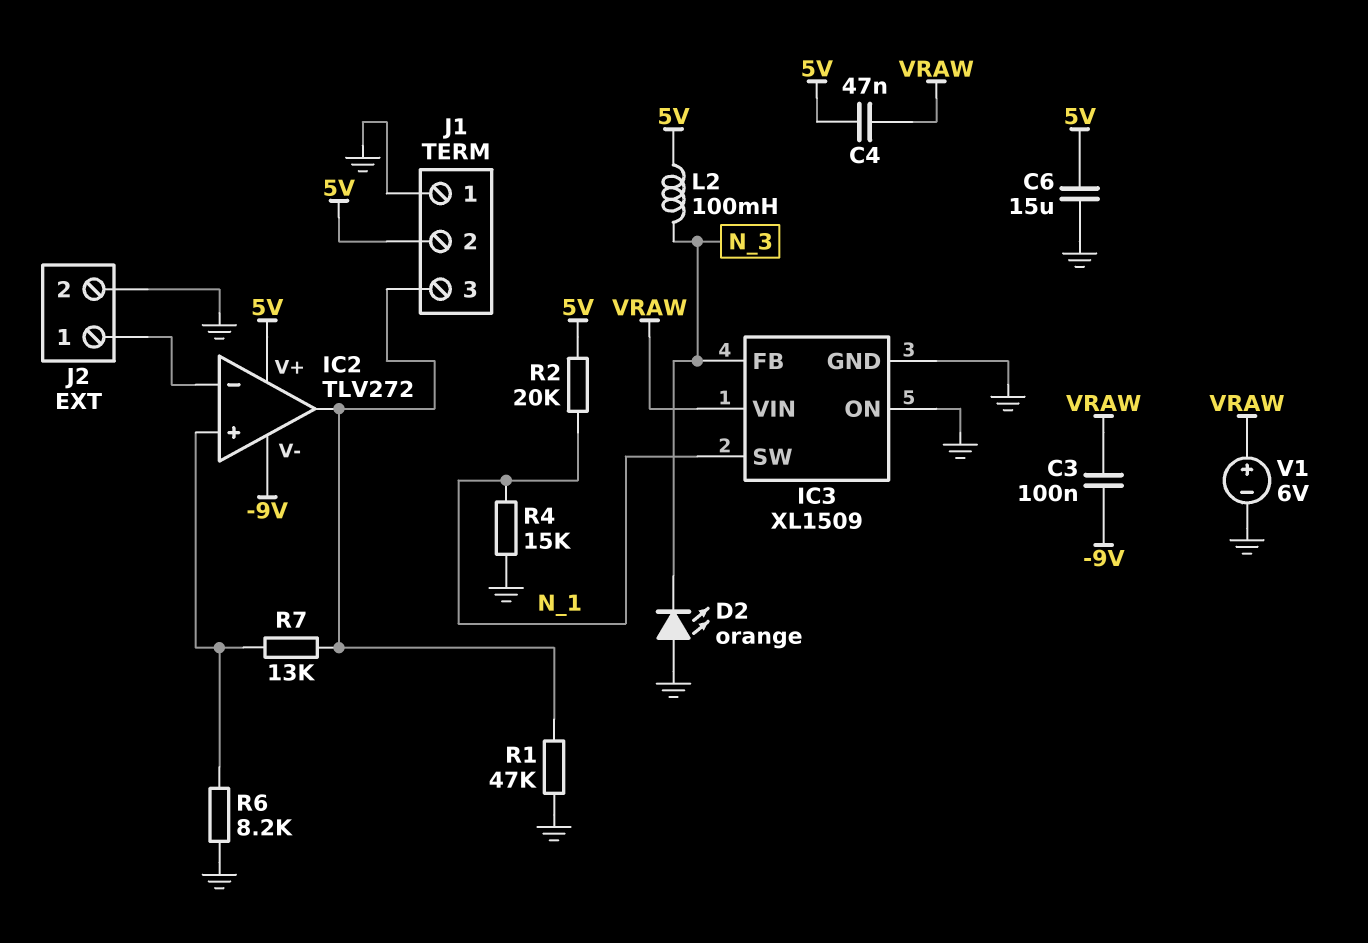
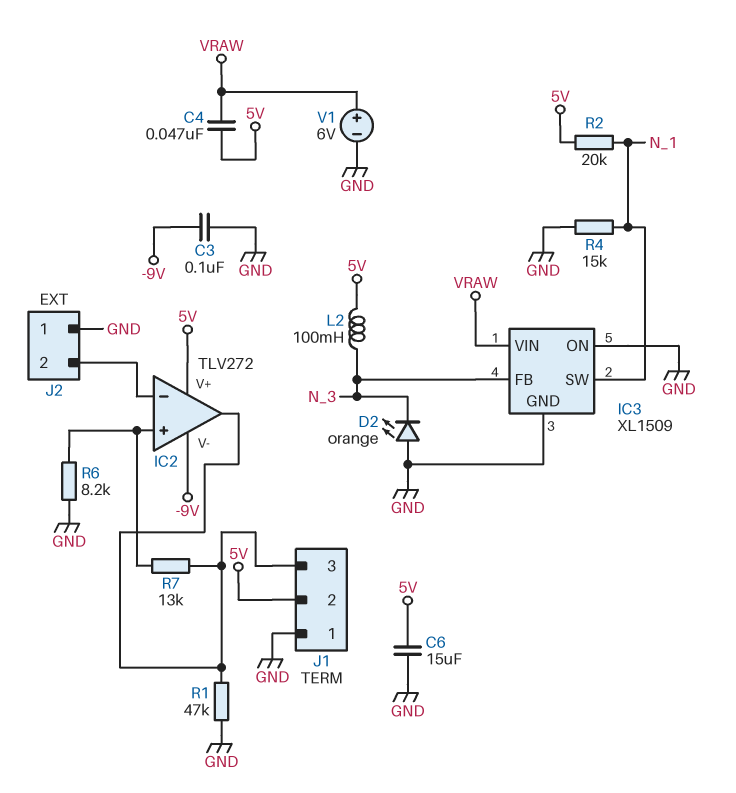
C3: 100nF (-9V, VRAW) -> 100nF (-9V, GND)
J2 pin 1: IC2/in- -> GND
J2 pin 2: GND -> IC2/in-

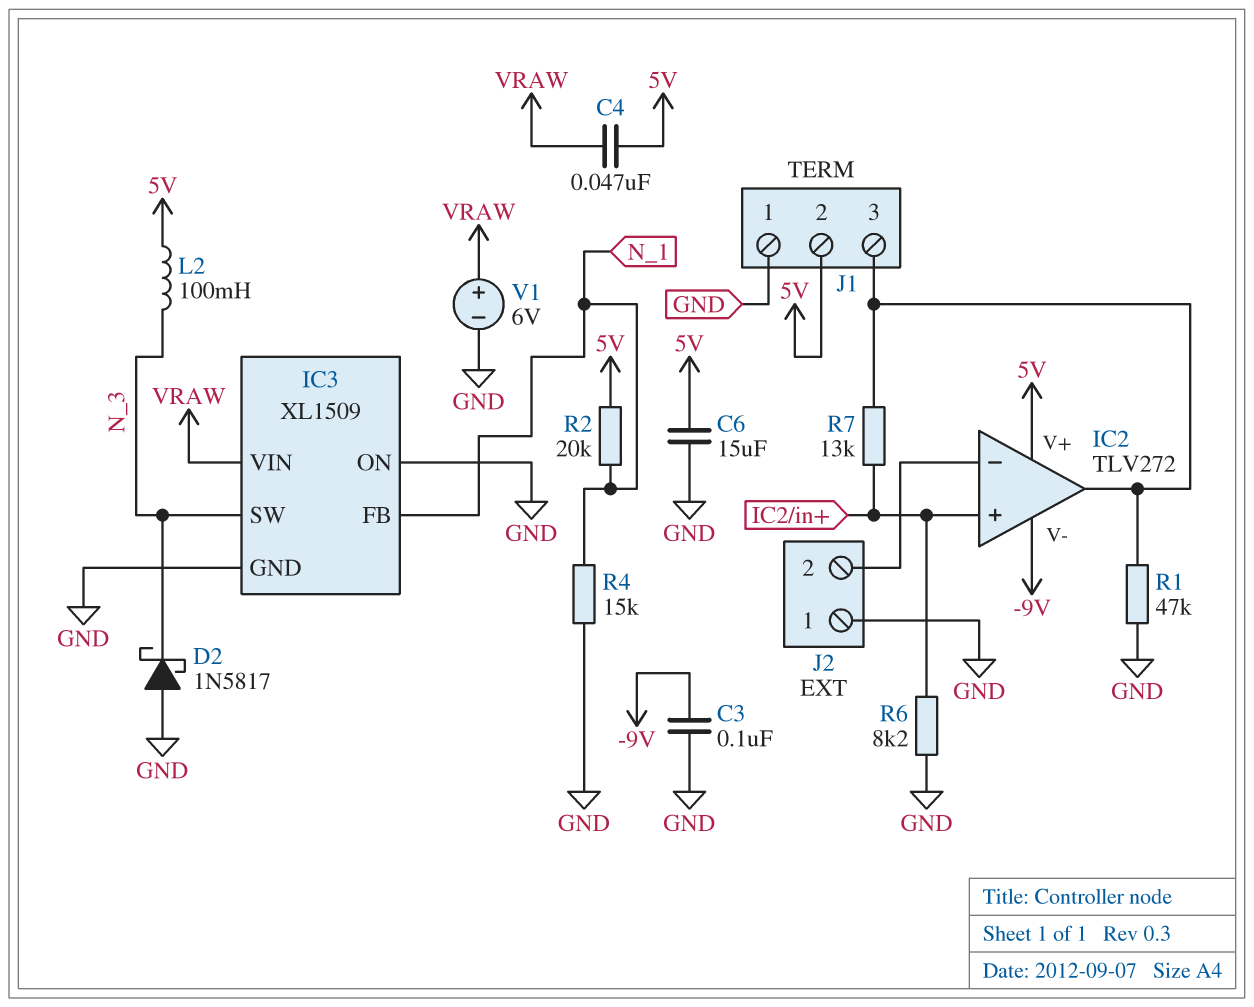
D2: LED orange (A GND, K N_3) -> schottky 1N5817 (A GND, K N_3)
IC3 pin FB: N_3 -> N_1
IC3 pin SW: N_1 -> N_3

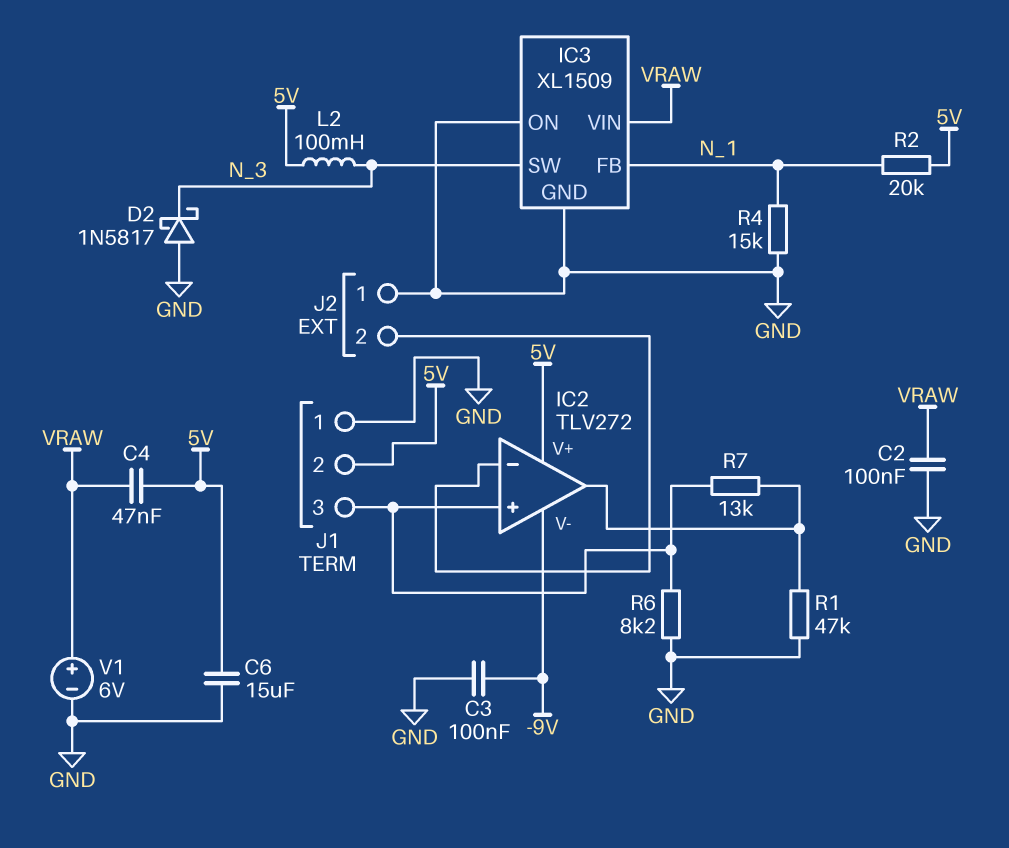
C2: none -> 100nF (GND, VRAW)
J1 pin 3: IC2/out -> IC2/in+

